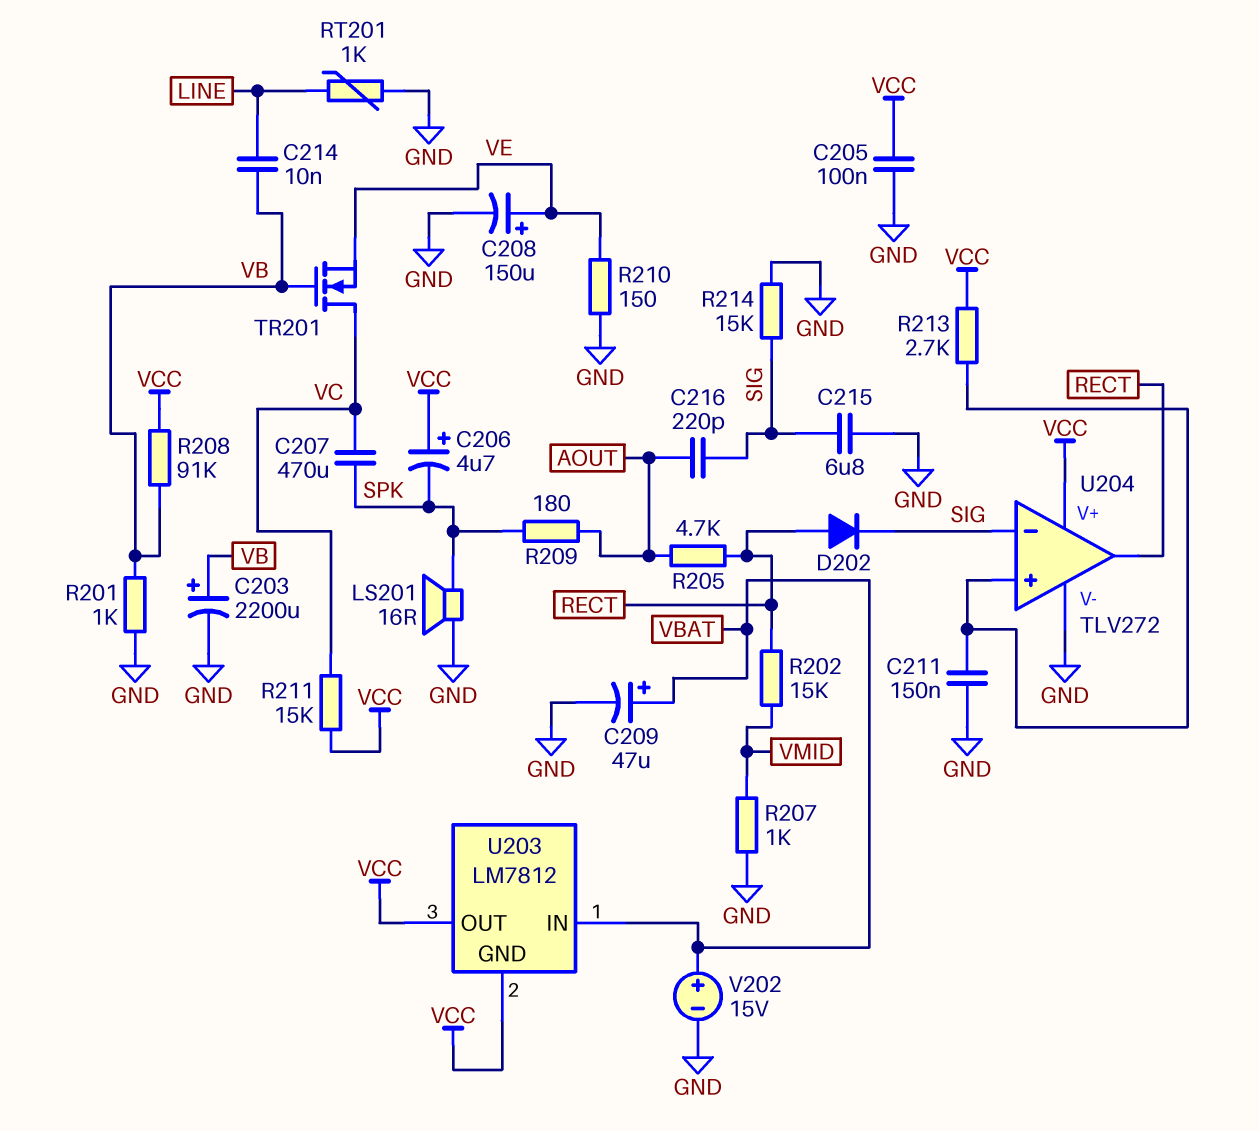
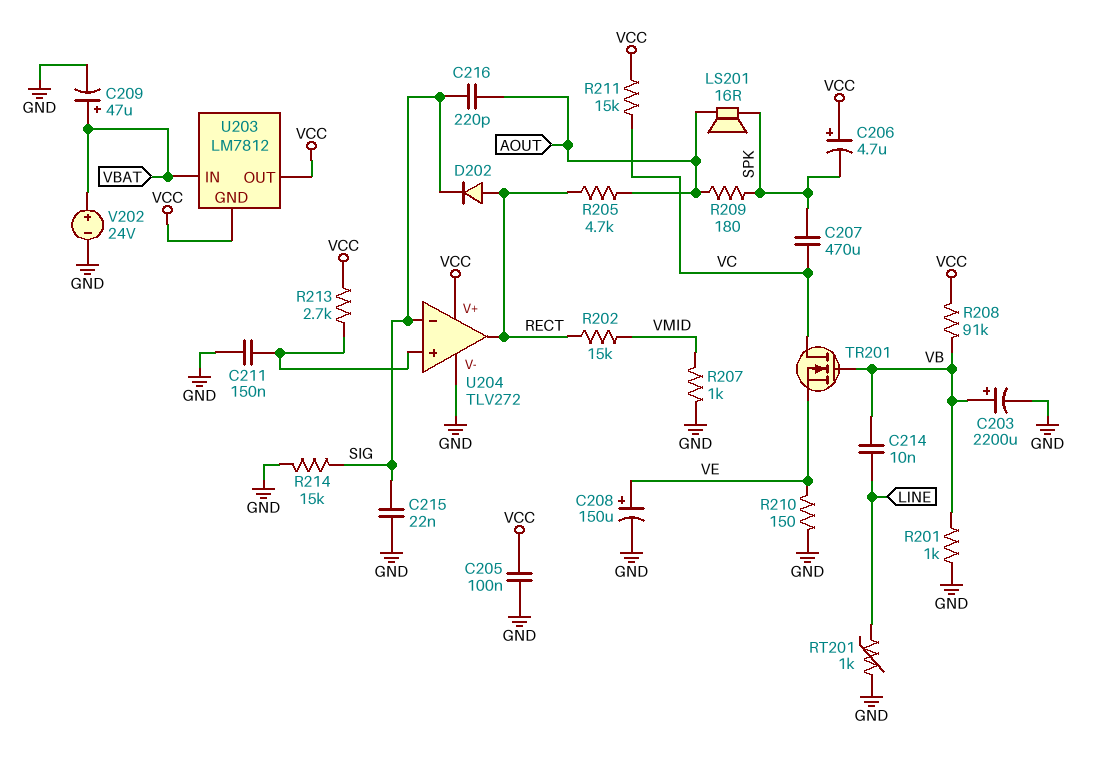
C215: 6.8uF (GND, SIG) -> 22nF (GND, SIG)
LS201: speaker 16R (GND, SPK) -> speaker 16R (AOUT, SPK)
V202: 15V (plus VBAT, minus GND) -> 24V (plus VBAT, minus GND)

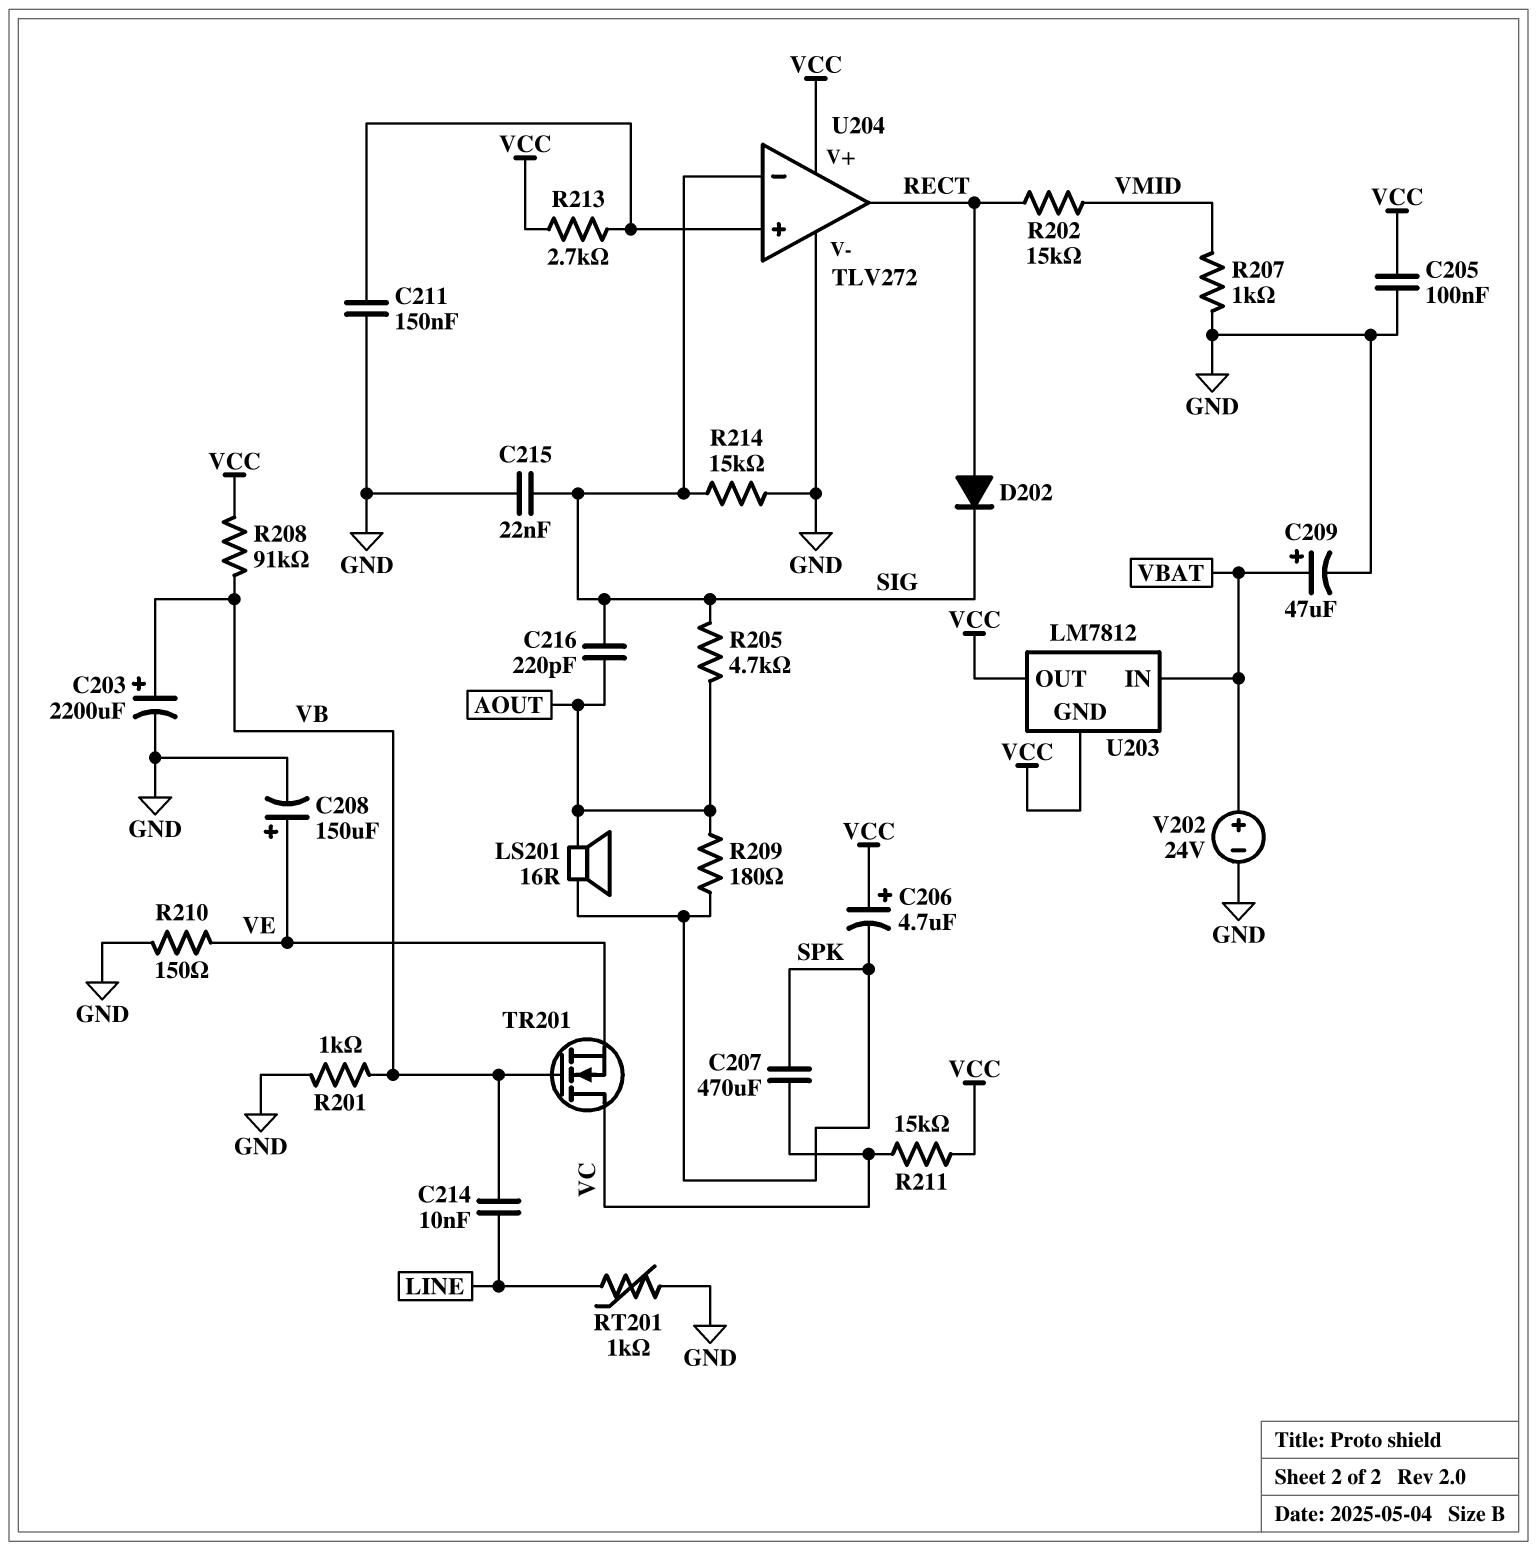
R205: 4.7k (AOUT, RECT) -> 4.7k (AOUT, SIG)

